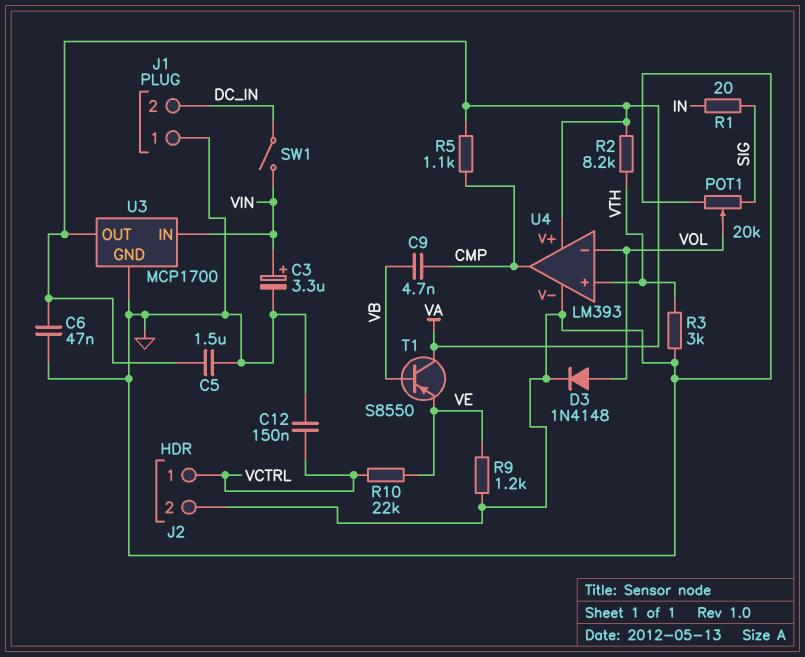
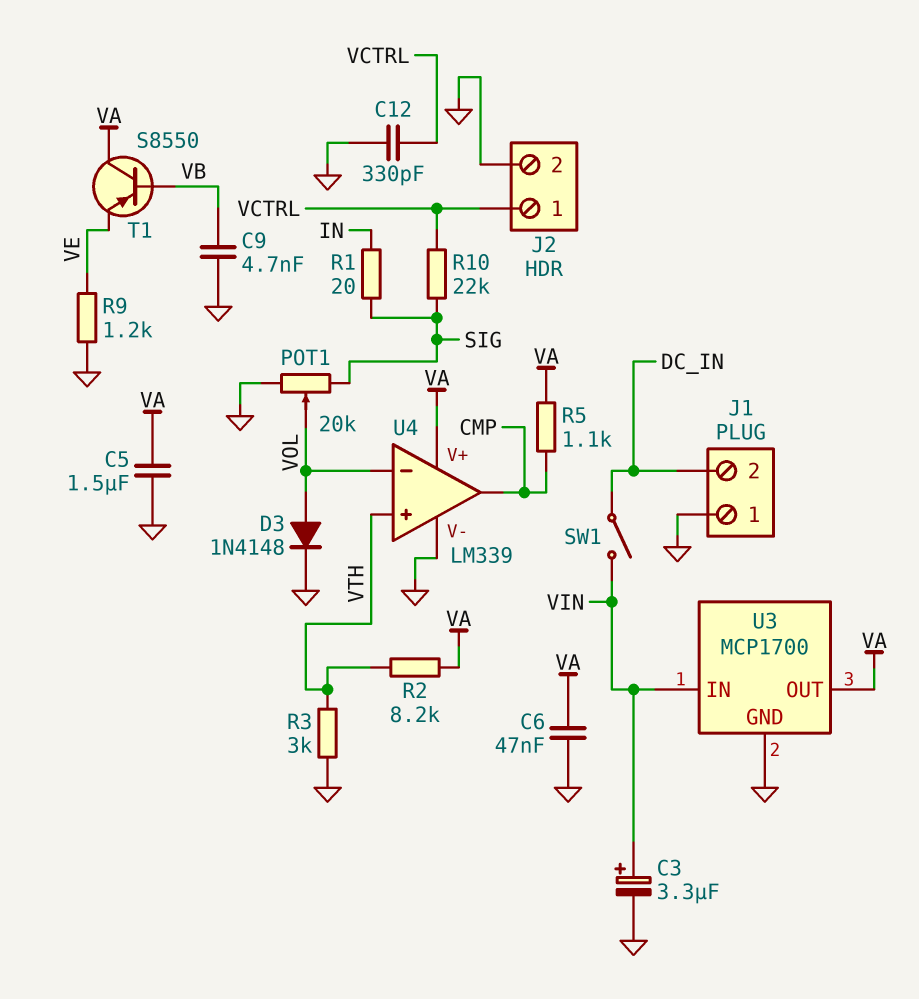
C9: 4.7nF (CMP, VB) -> 4.7nF (GND, VB)
C12: 150nF (GND, VCTRL) -> 330pF (GND, VCTRL)
R10: 22k (VCTRL, VE) -> 22k (SIG, VCTRL)
U4: LM393 -> LM339

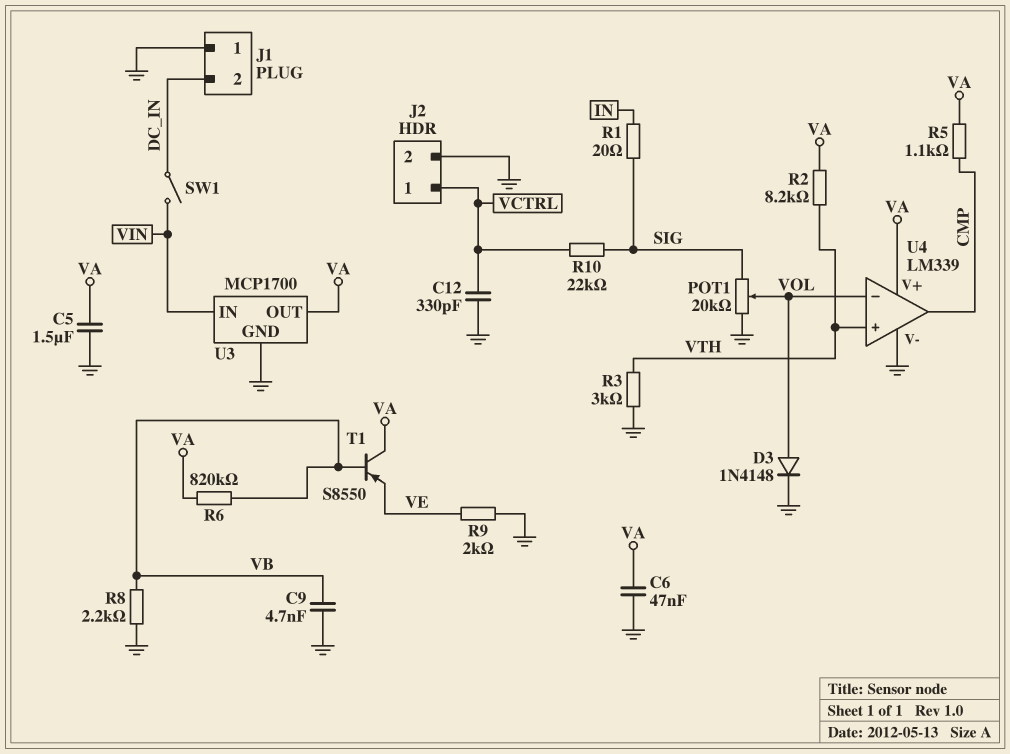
C3: 3.3uF (plus VIN, minus GND) -> none
R6: none -> 820k (VA, VB)
R8: none -> 2.2k (GND, VB)
R9: 1.2k (GND, VE) -> 2k (GND, VE)

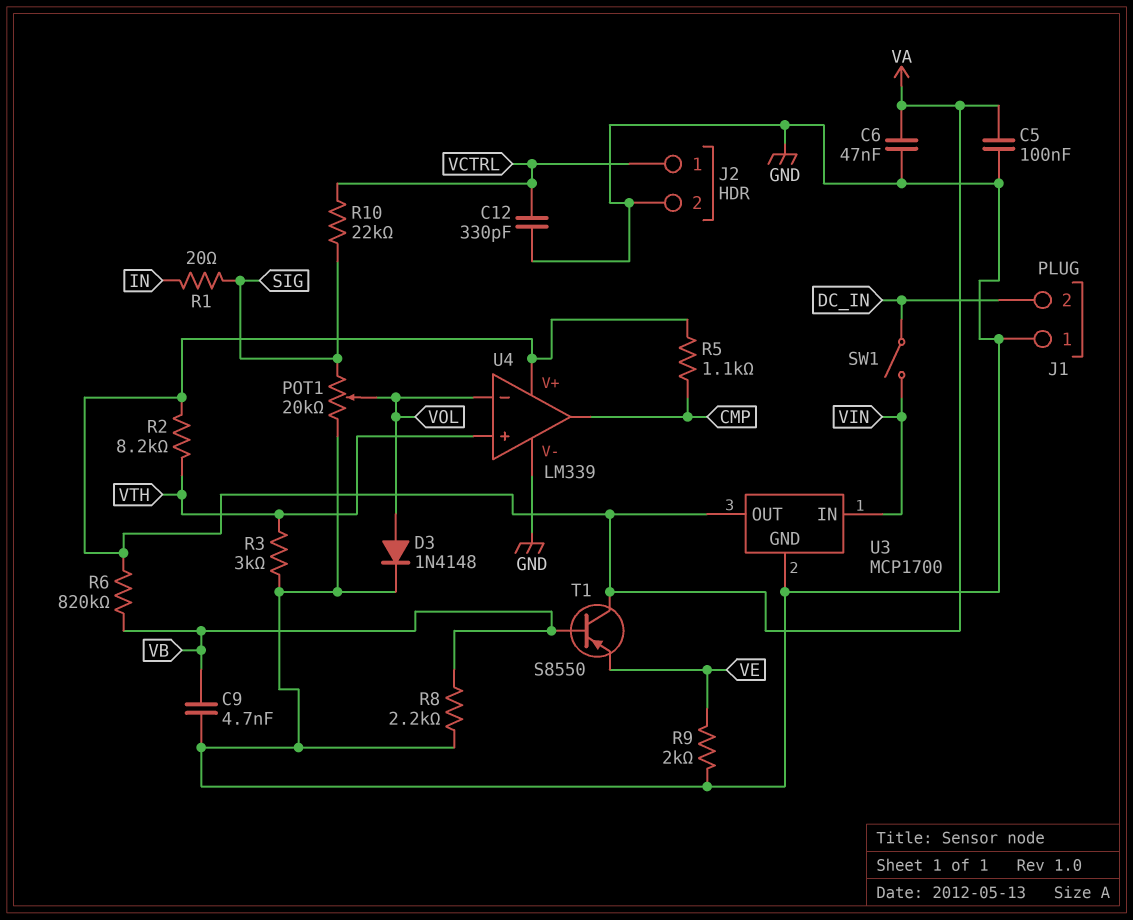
C5: 1.5uF (GND, VA) -> 100nF (GND, VA)

